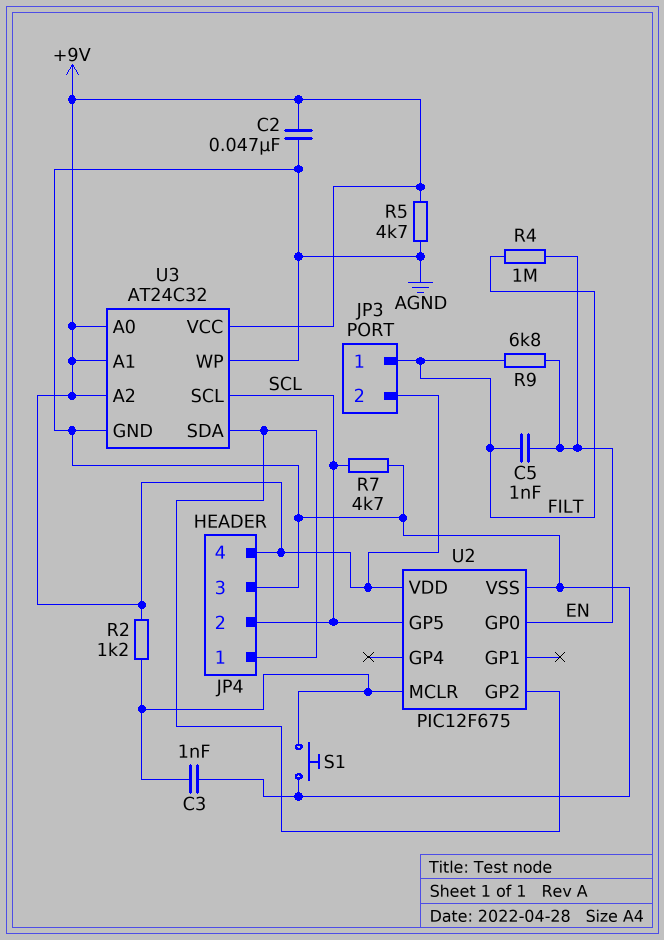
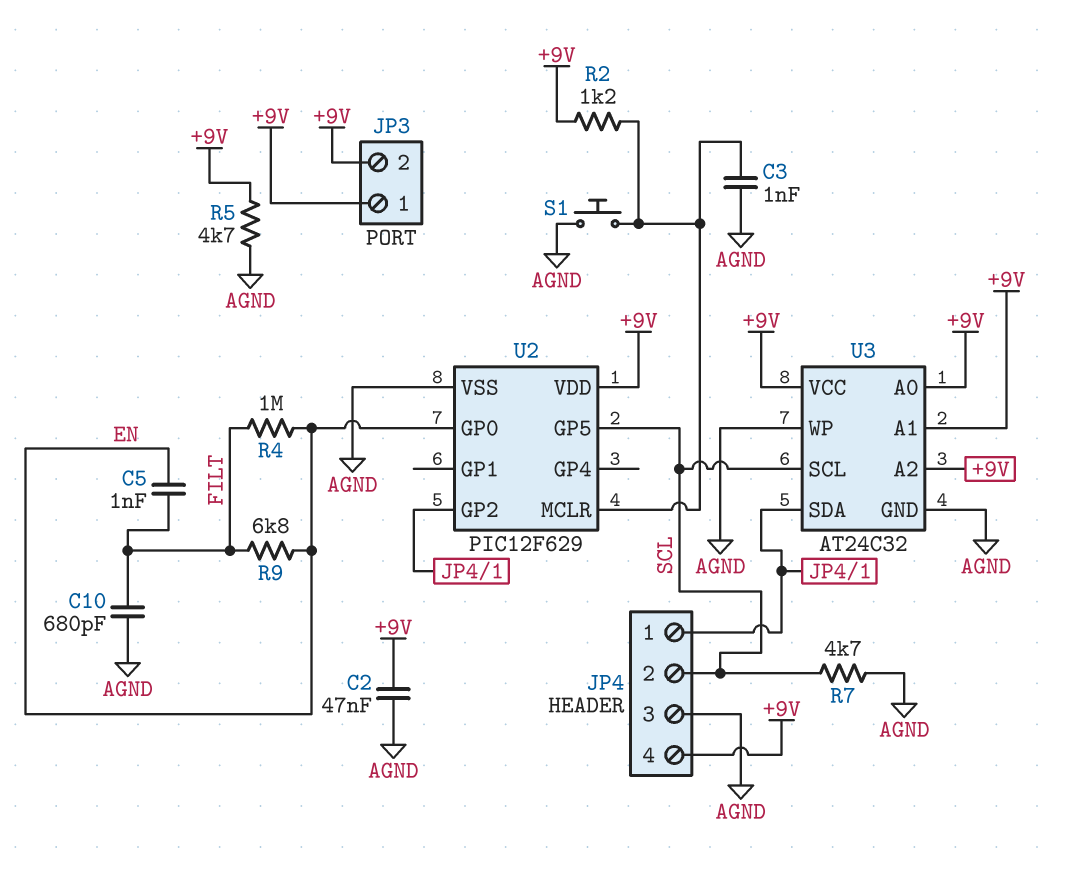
C10: none -> 680pF (AGND, FILT)
JP3 pin 1: FILT -> +9V
U2: PIC12F675 -> PIC12F629

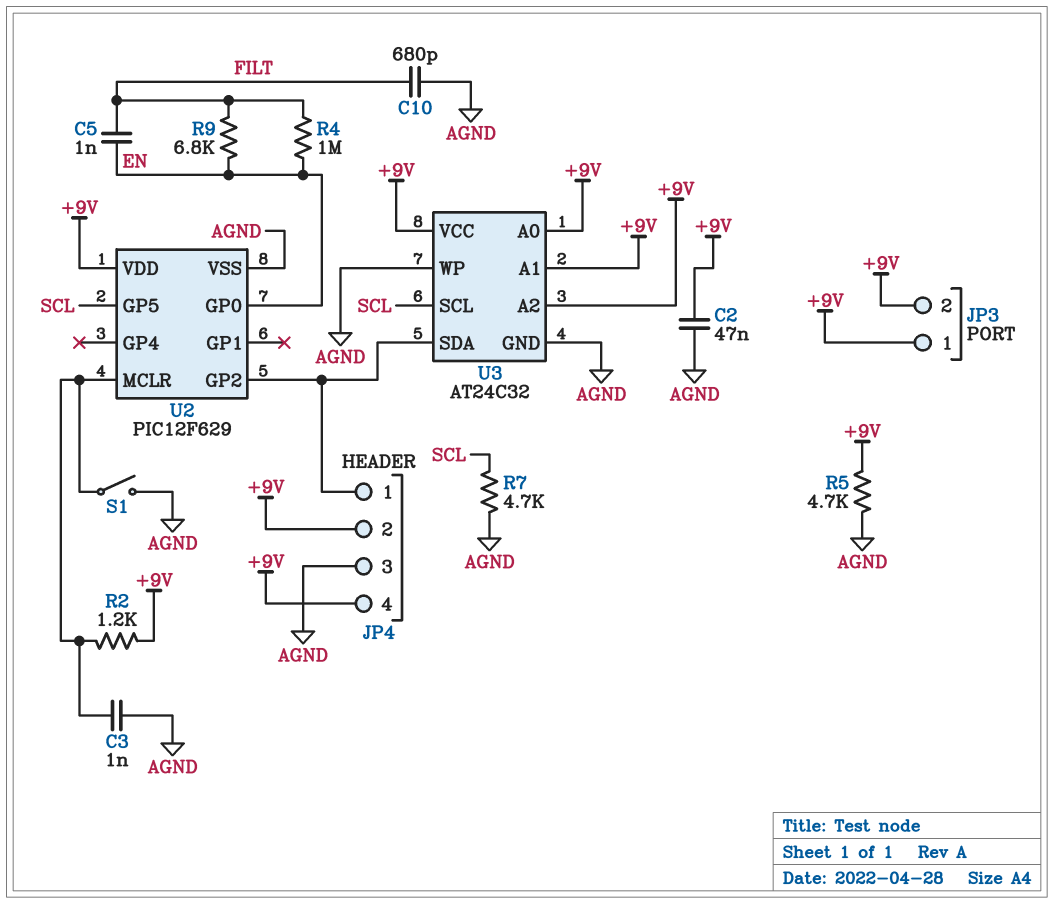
JP4 pin 2: SCL -> +9V
S1: button (AGND, U2/MCLR) -> switch (AGND, U2/MCLR)

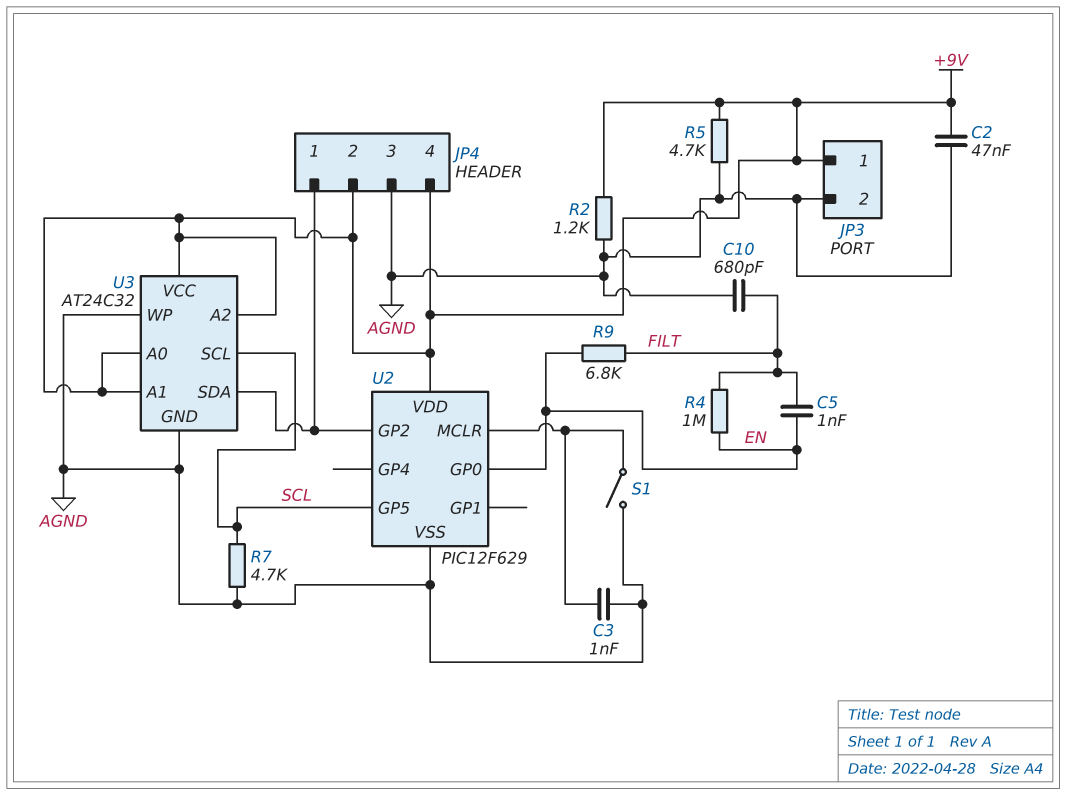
JP3 pin 2: +9V -> AGND
R2: 1.2k (+9V, U2/MCLR) -> 1.2k (+9V, AGND)

